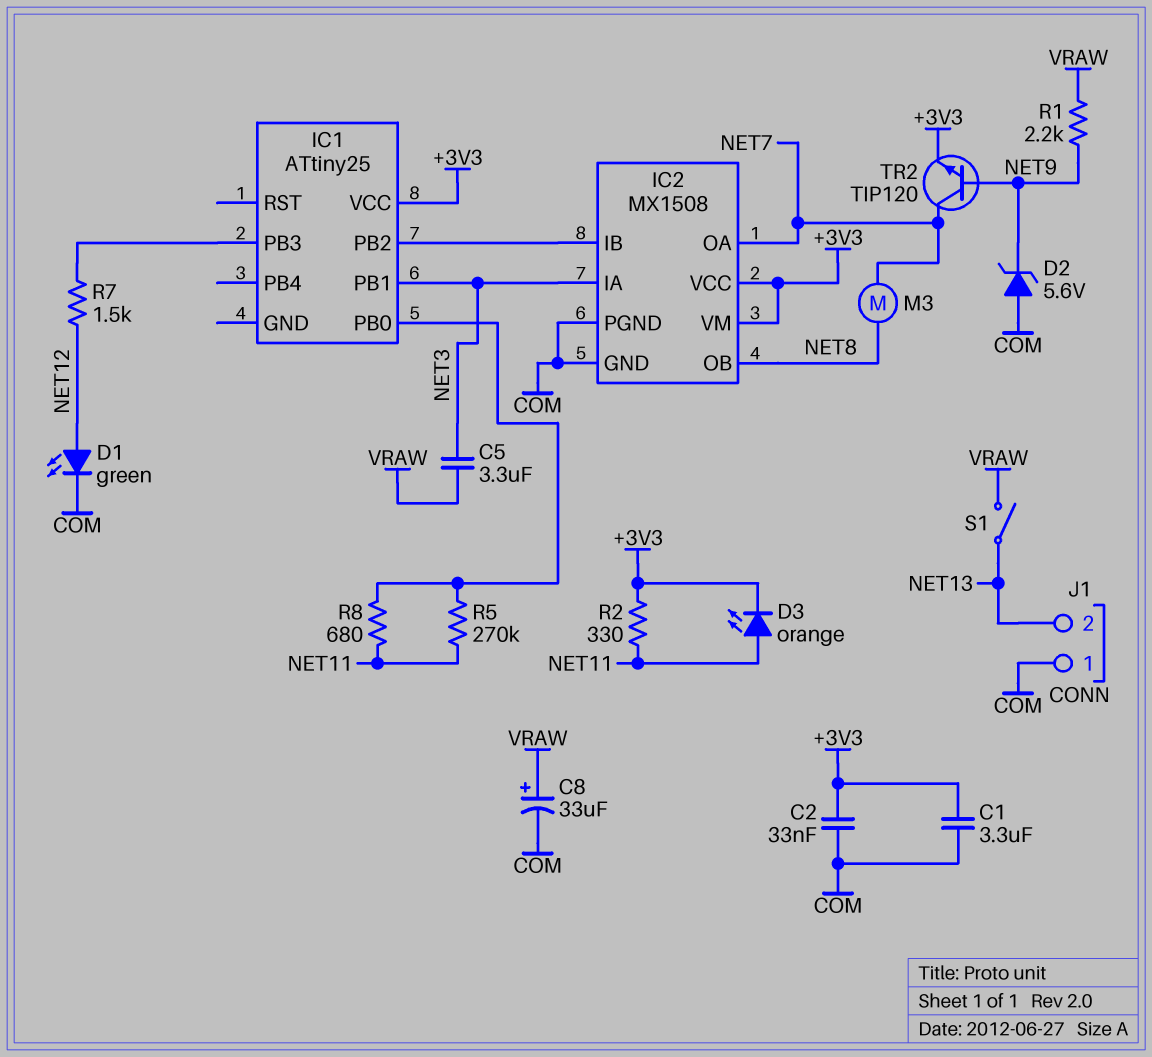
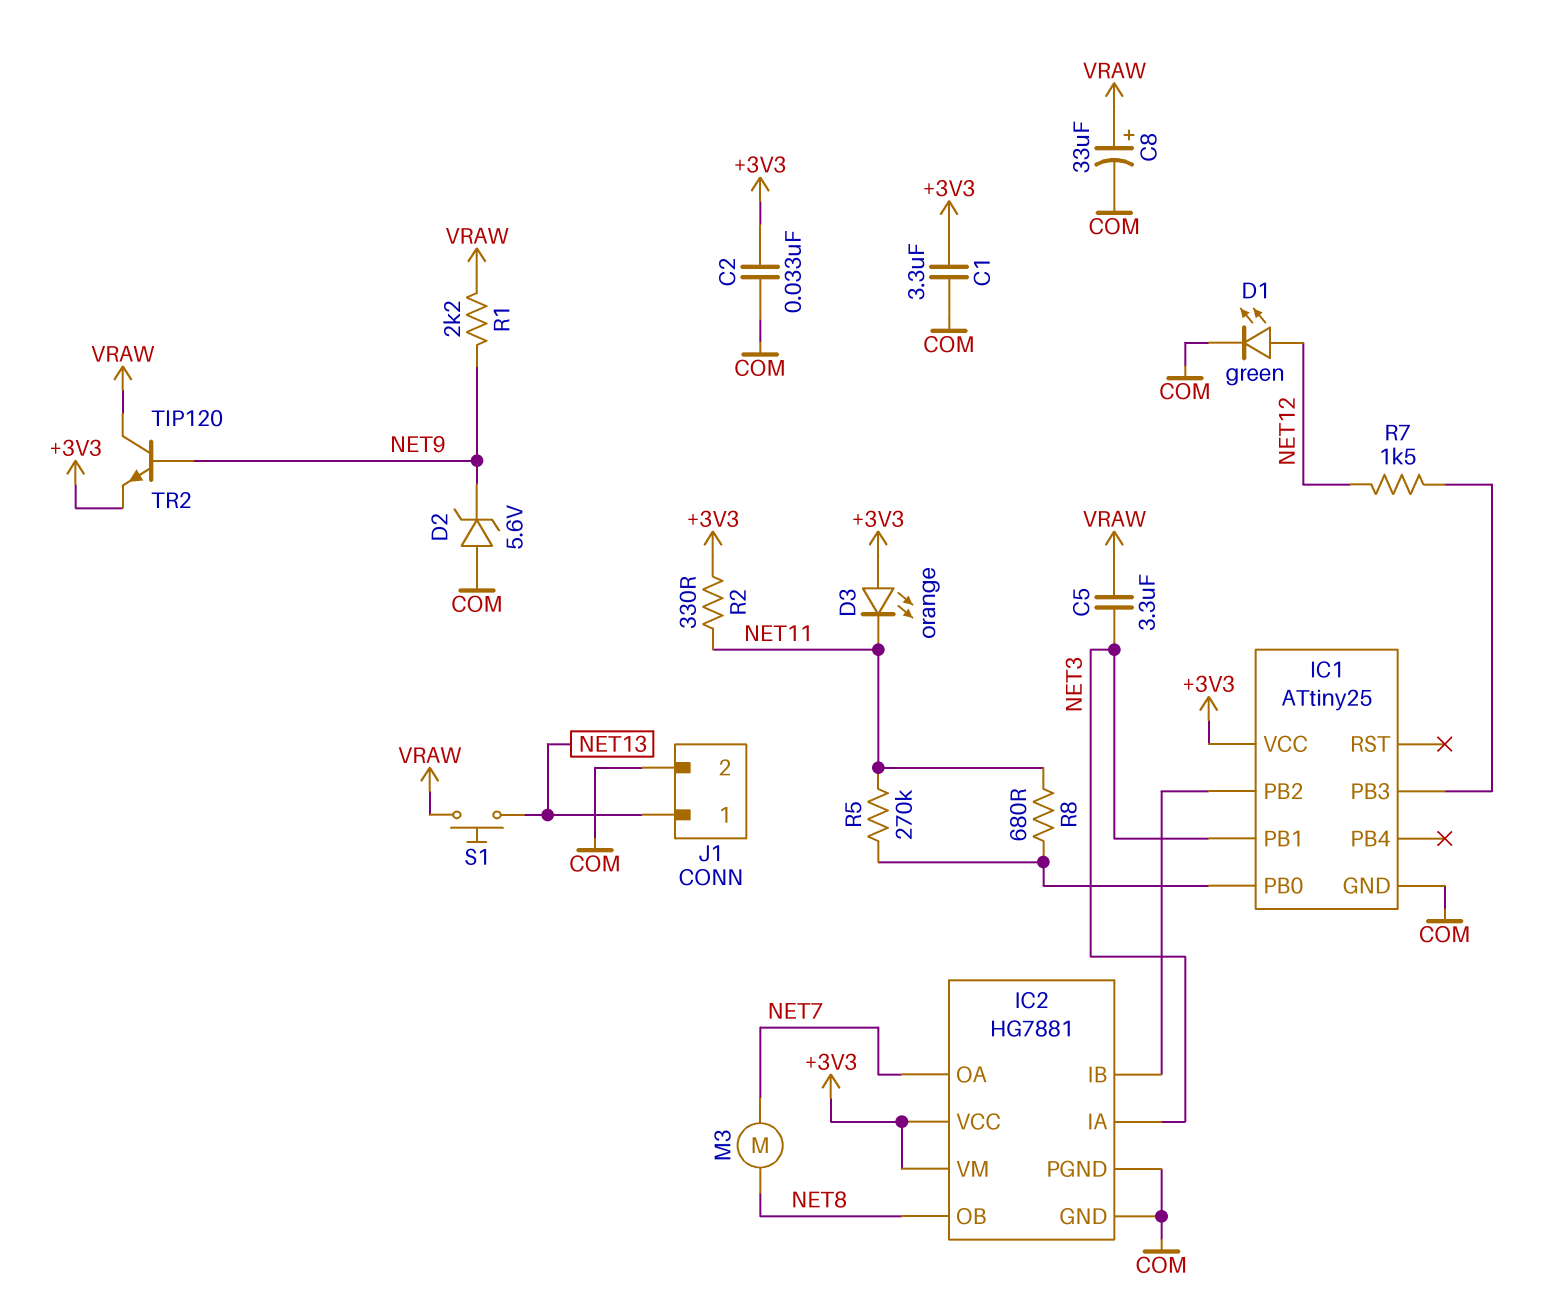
D3: LED orange (A NET11, K +3V3) -> LED orange (A +3V3, K NET11)
IC1 pin GND: none -> COM
IC2: MX1508 -> HG7881
J1 pin 1: COM -> NET13
J1 pin 2: NET13 -> COM
S1: switch (NET13, VRAW) -> button (NET13, VRAW)
TR2: NPN TIP120 (B NET9, C NET7, E +3V3) -> NPN TIP120 (B NET9, C VRAW, E +3V3)

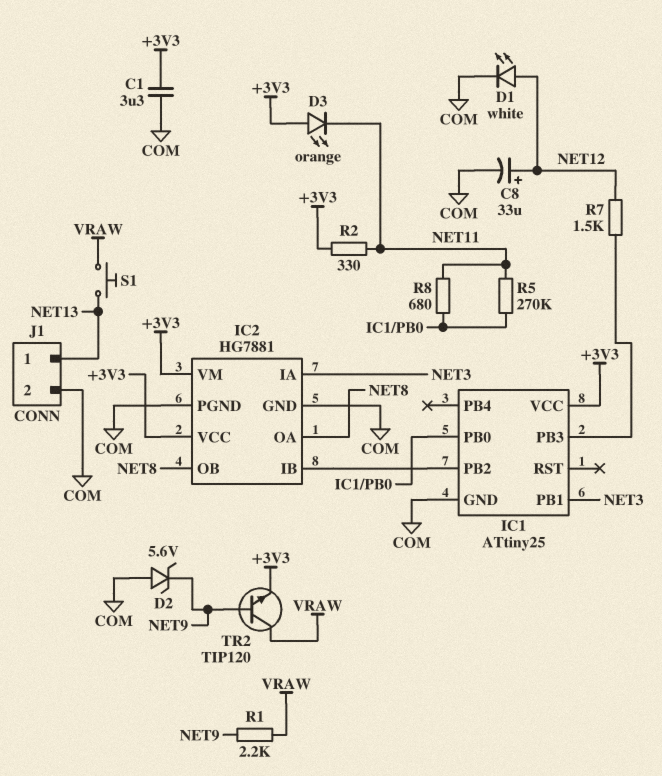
C2: 33nF (+3V3, COM) -> none
C5: 3.3uF (NET3, VRAW) -> none
C8: 33uF (plus VRAW, minus COM) -> 33uF (plus NET12, minus COM)
D1: LED green (A NET12, K COM) -> LED white (A NET12, K COM)
IC2 pin OA: NET7 -> NET8
M3: motor (NET7, NET8) -> none

